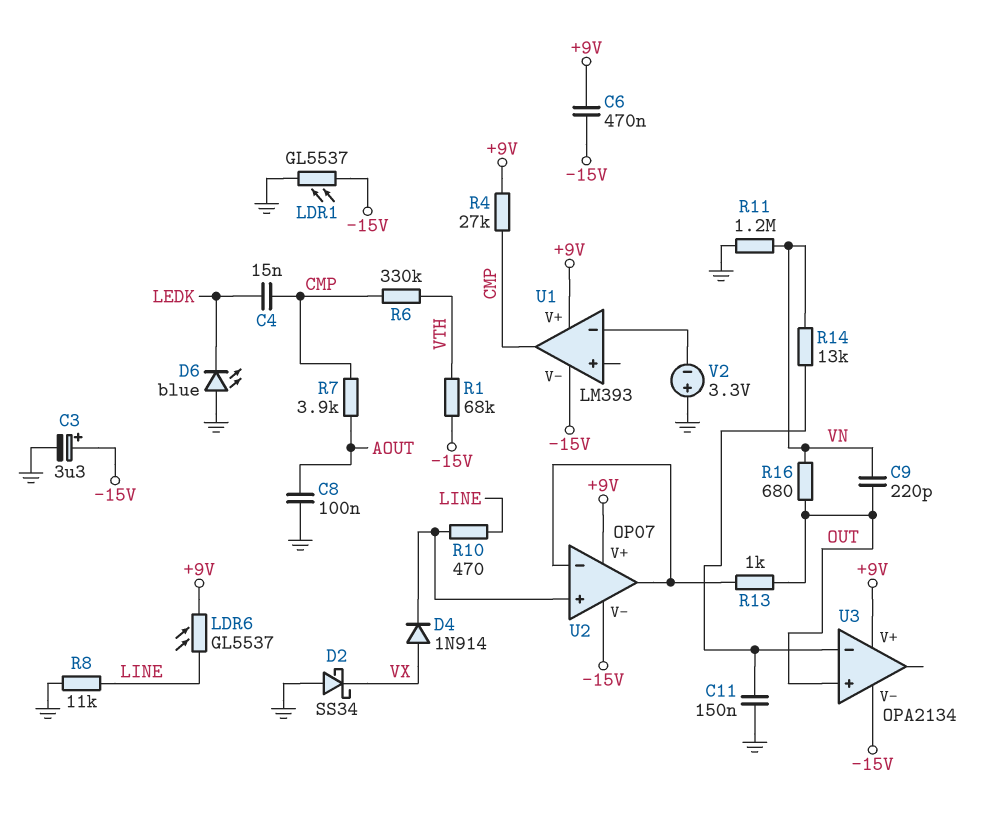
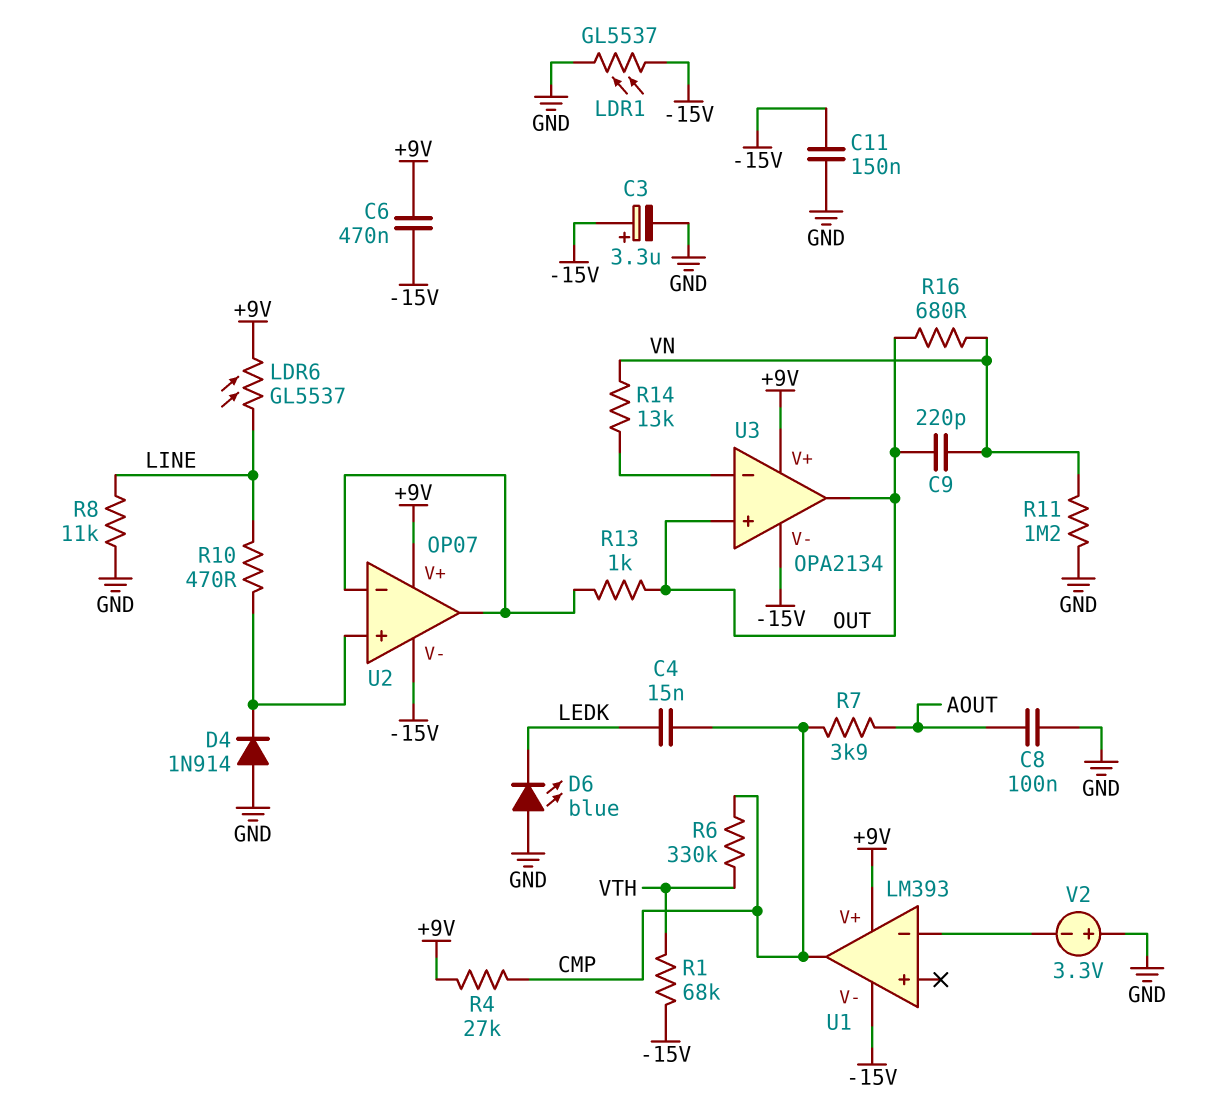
C11: 150nF (GND, U3/in-) -> 150nF (-15V, GND)
D2: schottky SS34 (A GND, K VX) -> none
D4: diode 1N914 (A VX, K U2/in+) -> diode 1N914 (A GND, K U2/in+)
U3 pin out: none -> OUT

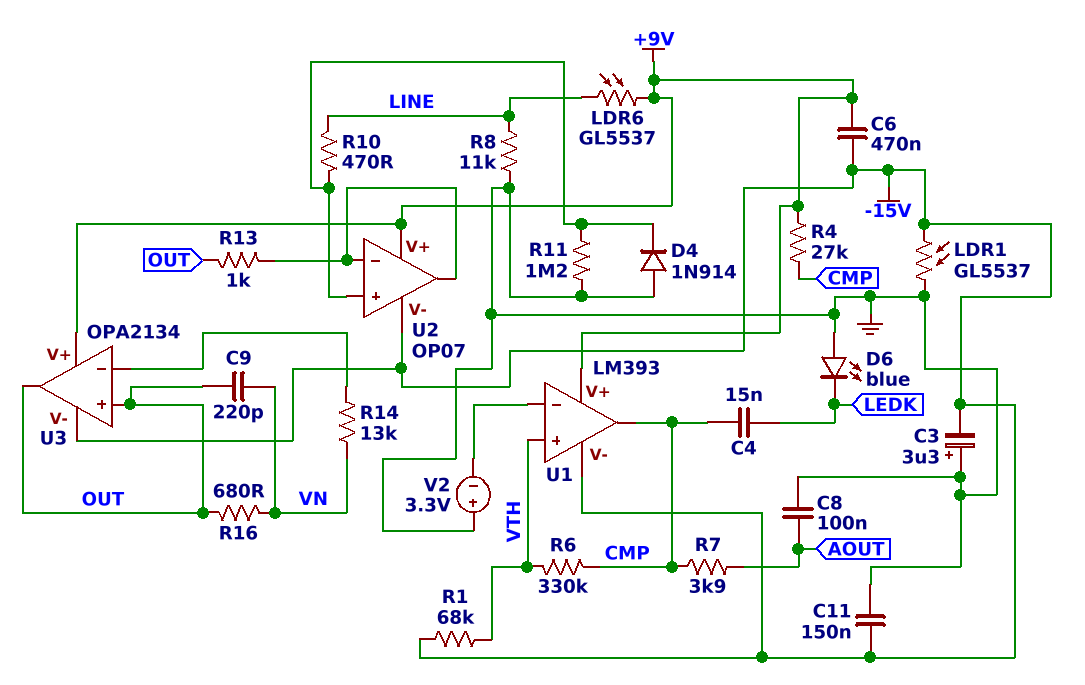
C3: 3.3uF (plus -15V, minus GND) -> 3.3uF (plus GND, minus -15V)
R11: 1.2M (GND, VN) -> 1.2M (GND, U2/in+)
U1 pin in+: none -> VTH

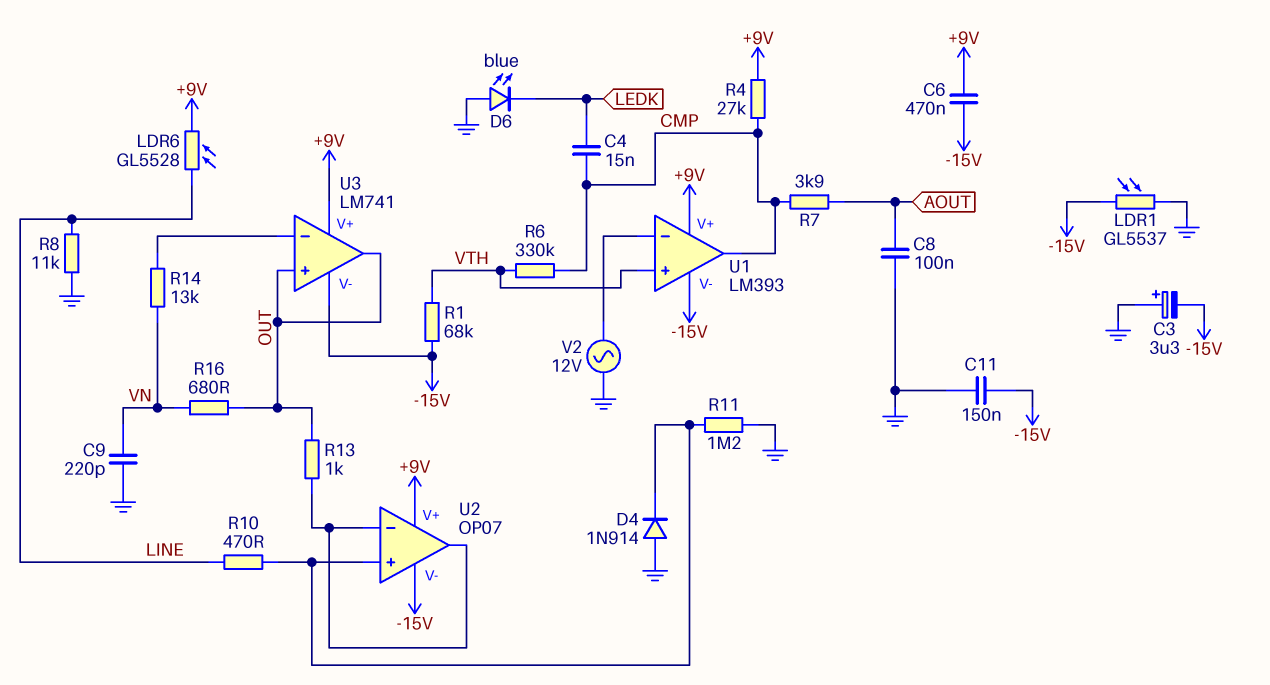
C9: 220pF (OUT, VN) -> 220pF (GND, VN)
LDR6: GL5537 (+9V, LINE) -> GL5528 (+9V, LINE)
U3: OPA2134 -> LM741
V2: 3.3V (plus GND, minus U1/in-) -> AC 12V (GND, U1/in-)

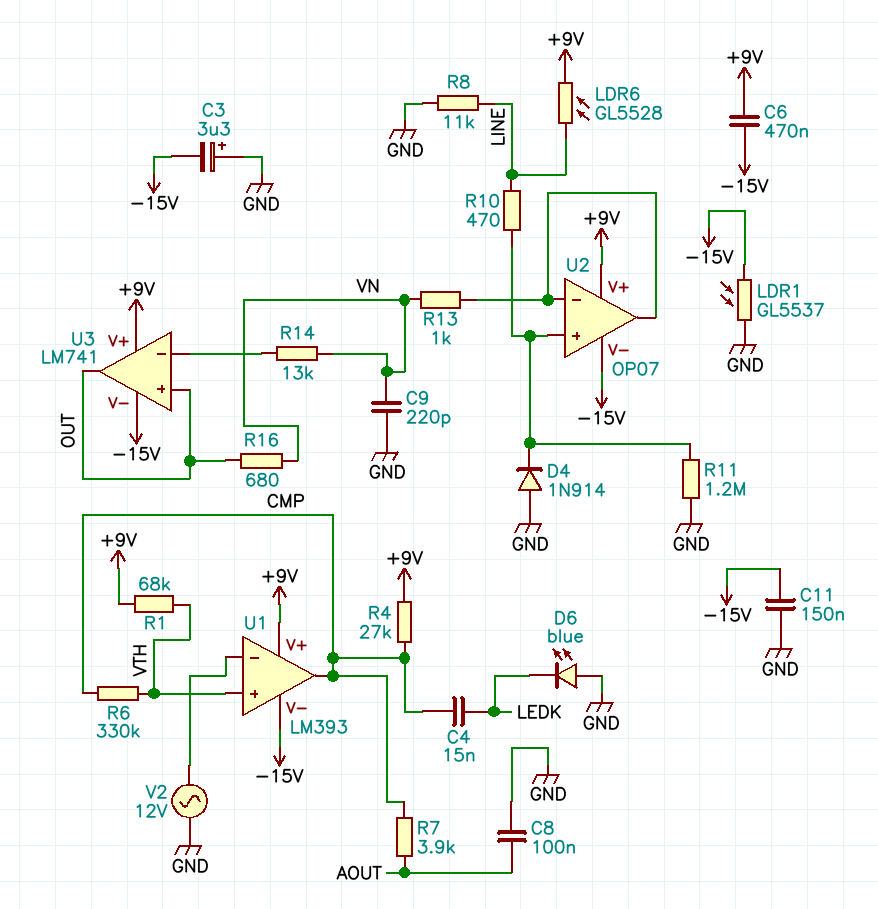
R1: 68k (-15V, VTH) -> 68k (+9V, VTH)
R13: 1k (OUT, U2/in-) -> 1k (U2/in-, VN)

